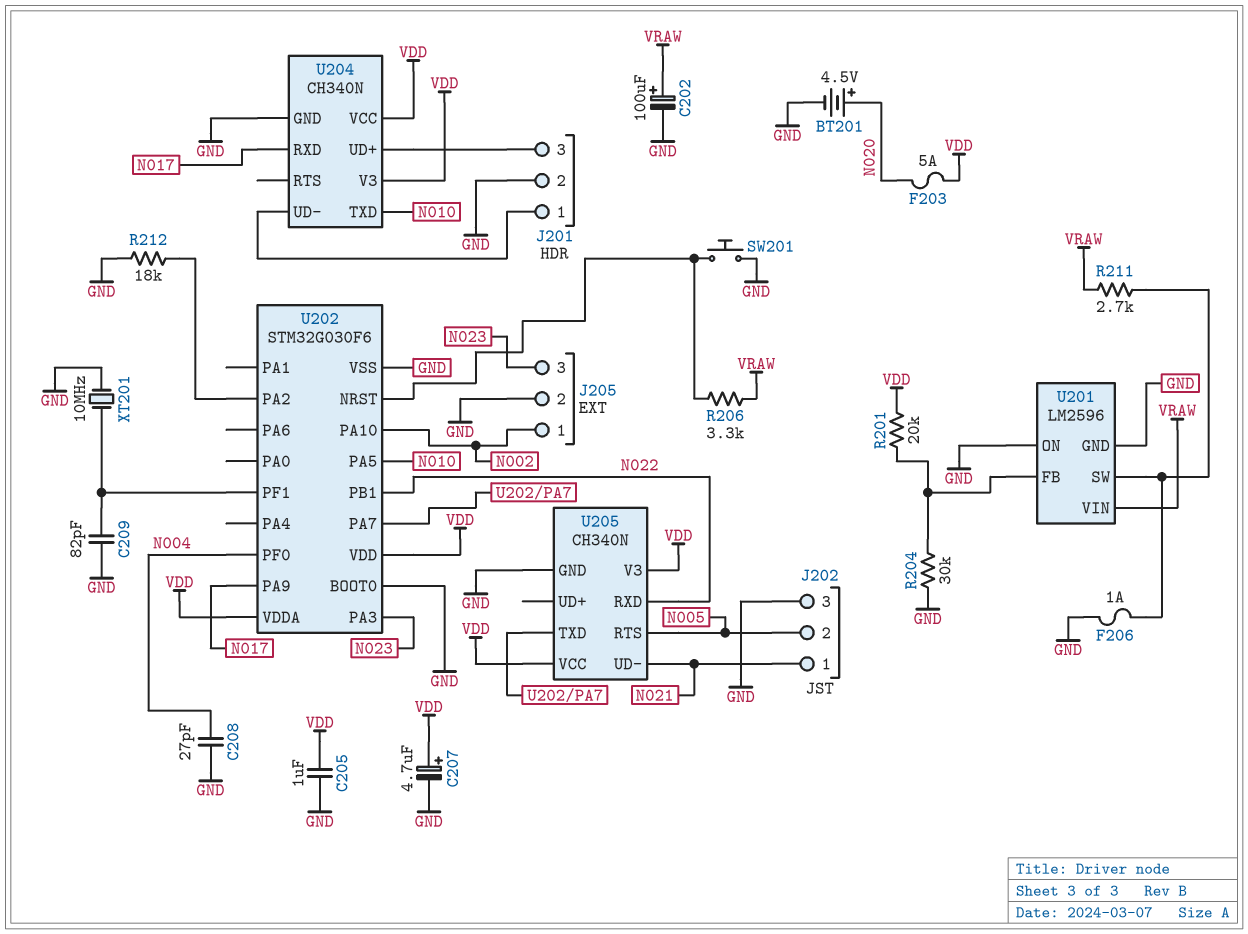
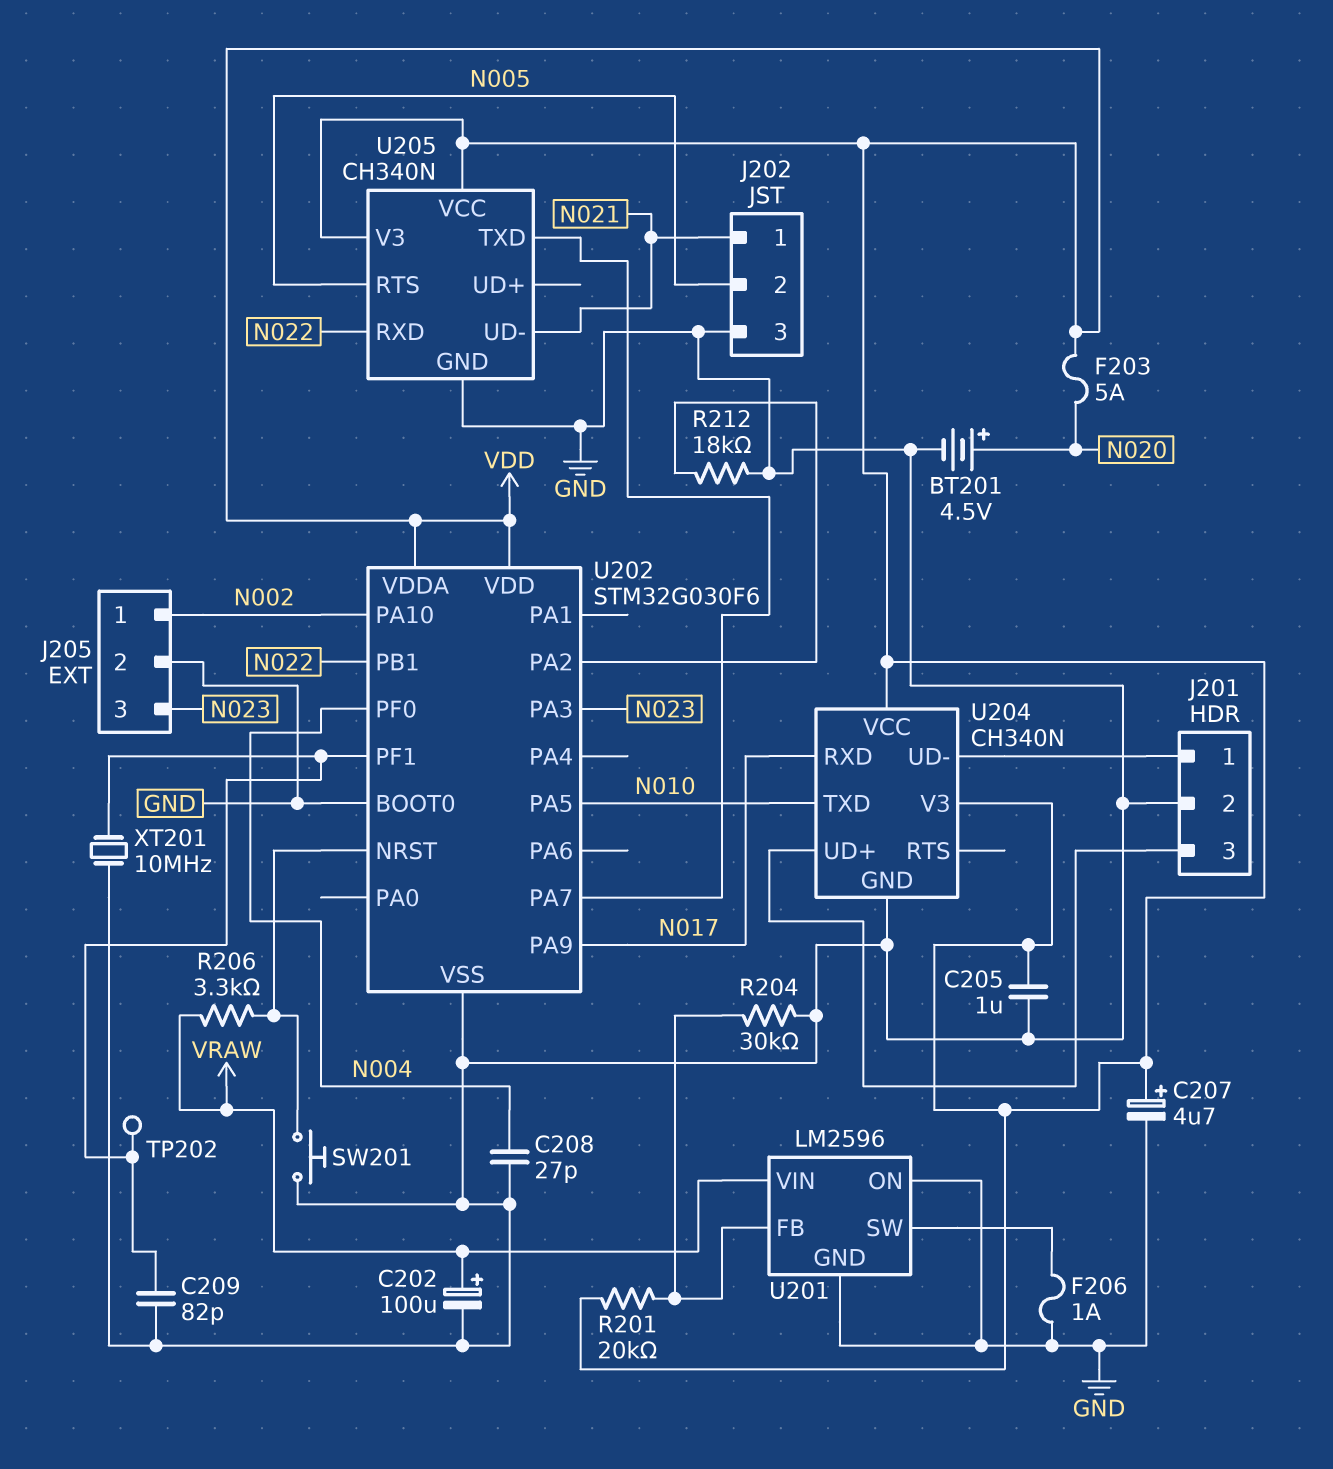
R211: 2.7k (U201/SW, VRAW) -> none
TP202: none -> test point (U202/PF1)

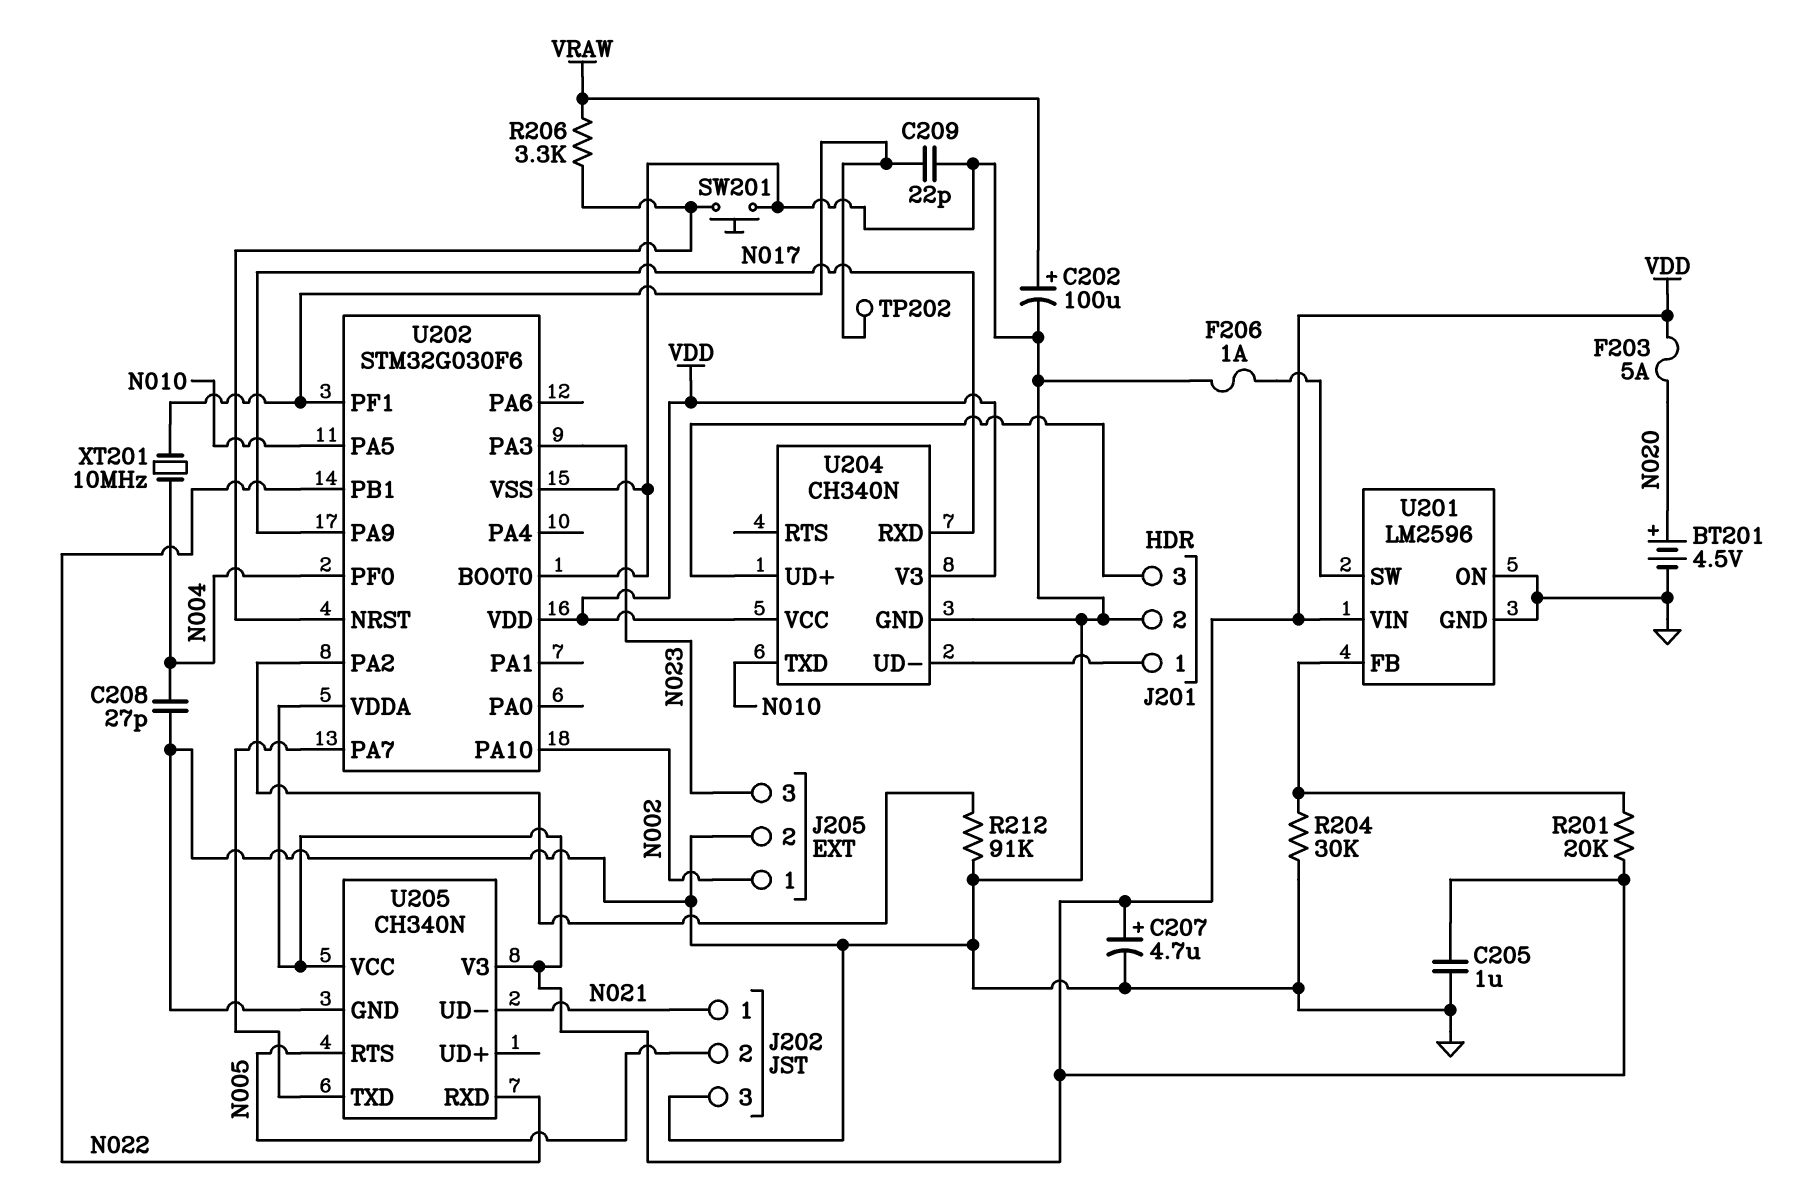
C209: 82pF (GND, U202/PF1) -> 22pF (GND, U202/PF1)
R212: 18k (GND, U202/PA2) -> 91k (GND, U202/PA2)
U201 pin VIN: VRAW -> VDD
XT201: 10MHz (GND, U202/PF1) -> 10MHz (N004, U202/PF1)

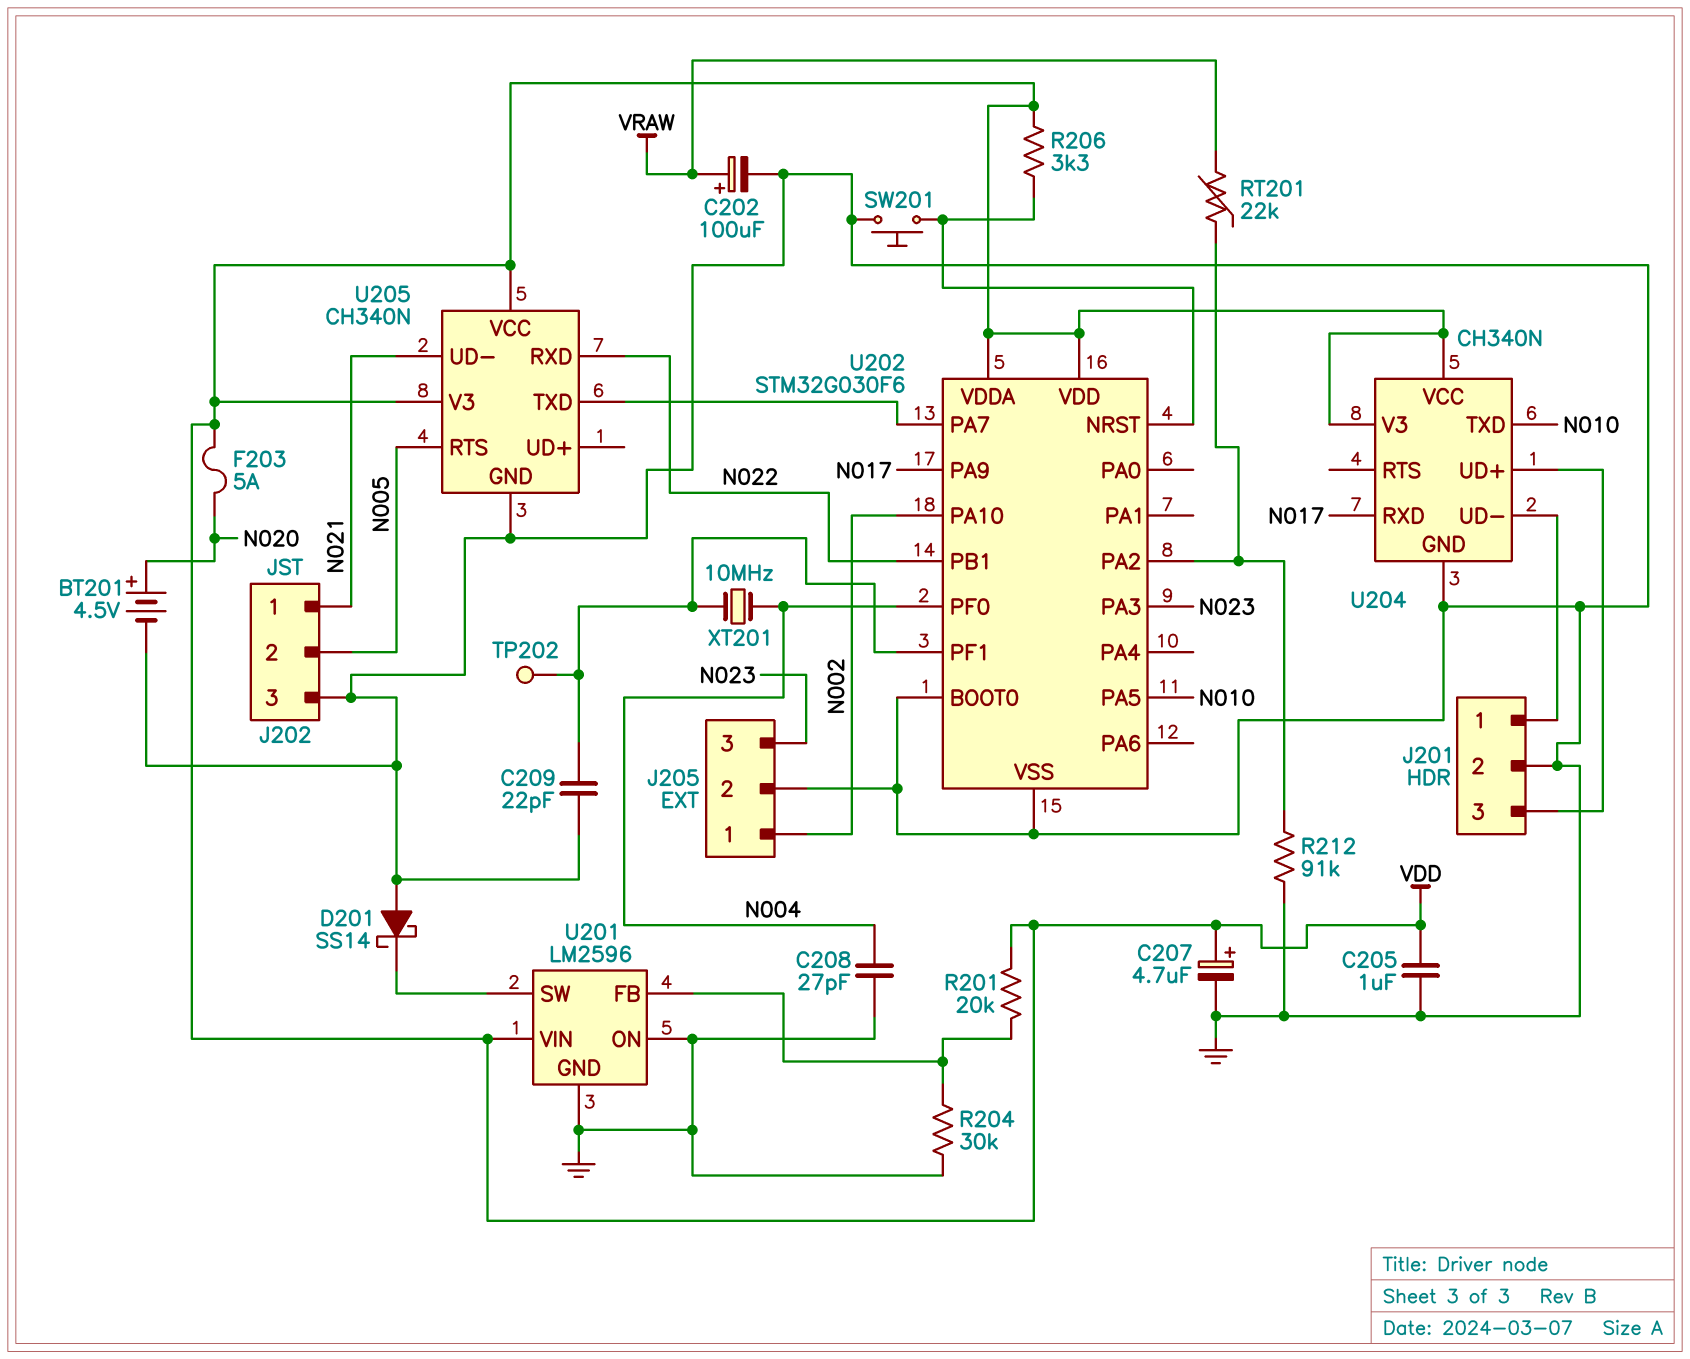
D201: none -> schottky SS14 (A GND, K U201/SW)
F206: 1A (GND, U201/SW) -> none
R206: 3.3k (U202/NRST, VRAW) -> 3.3k (U202/NRST, VDD)
RT201: none -> 22k (U202/PA2, VRAW)

